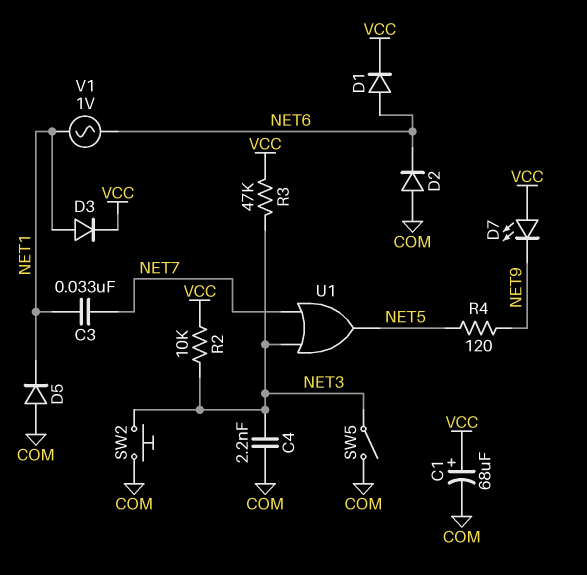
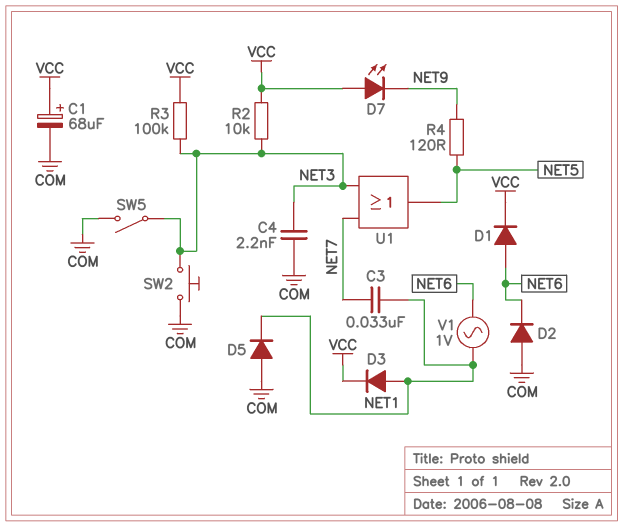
R3: 47k (NET3, VCC) -> 100k (NET3, VCC)

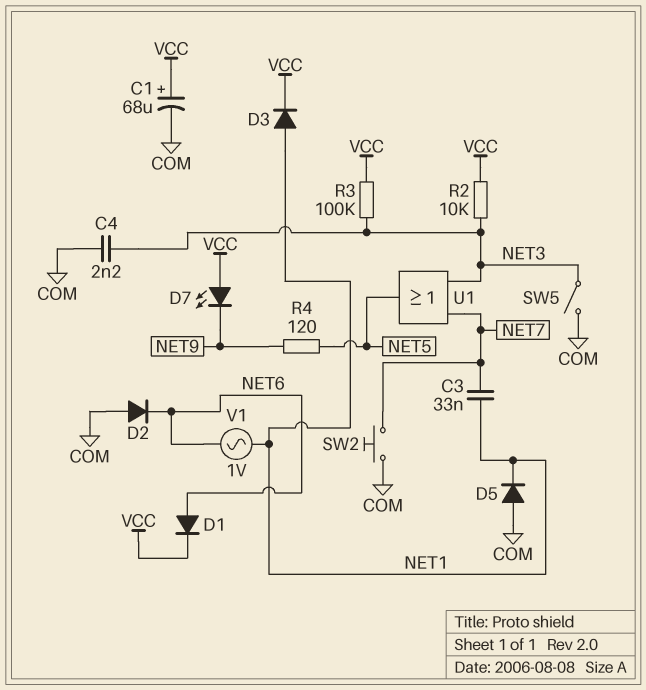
SW2: button (COM, NET3) -> button (COM, NET7)

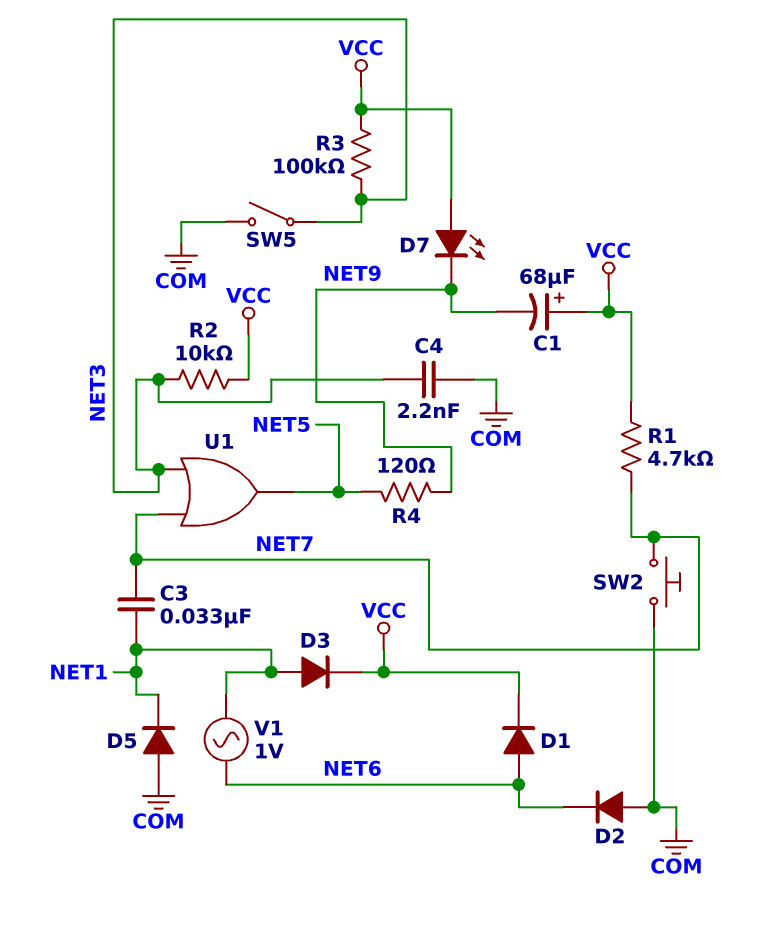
C1: 68uF (plus VCC, minus COM) -> 68uF (plus VCC, minus NET9)
R1: none -> 4.7k (NET7, VCC)

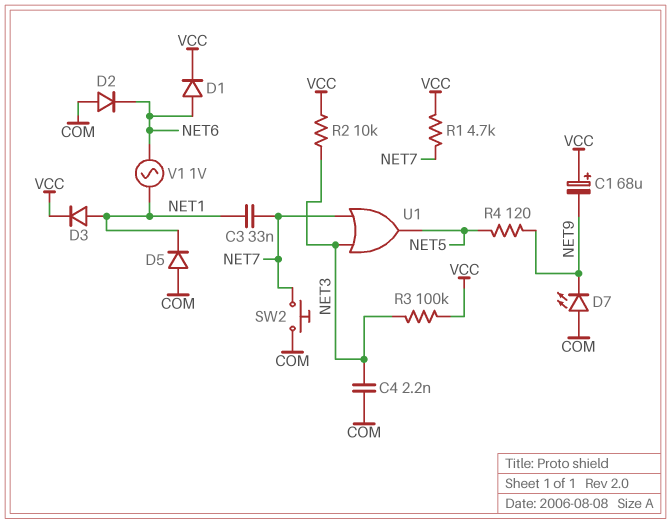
D7: LED (A VCC, K NET9) -> LED (A COM, K NET9)
SW5: switch (COM, NET3) -> none

